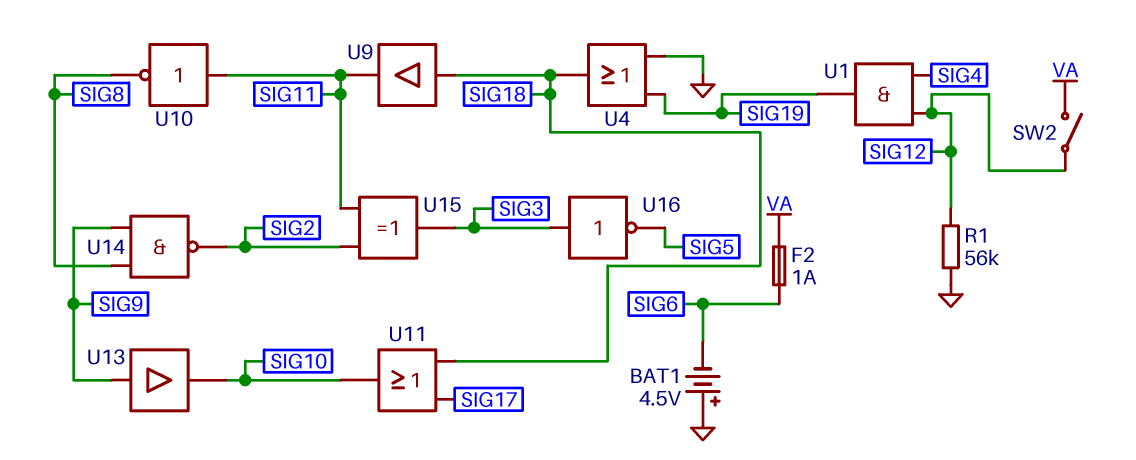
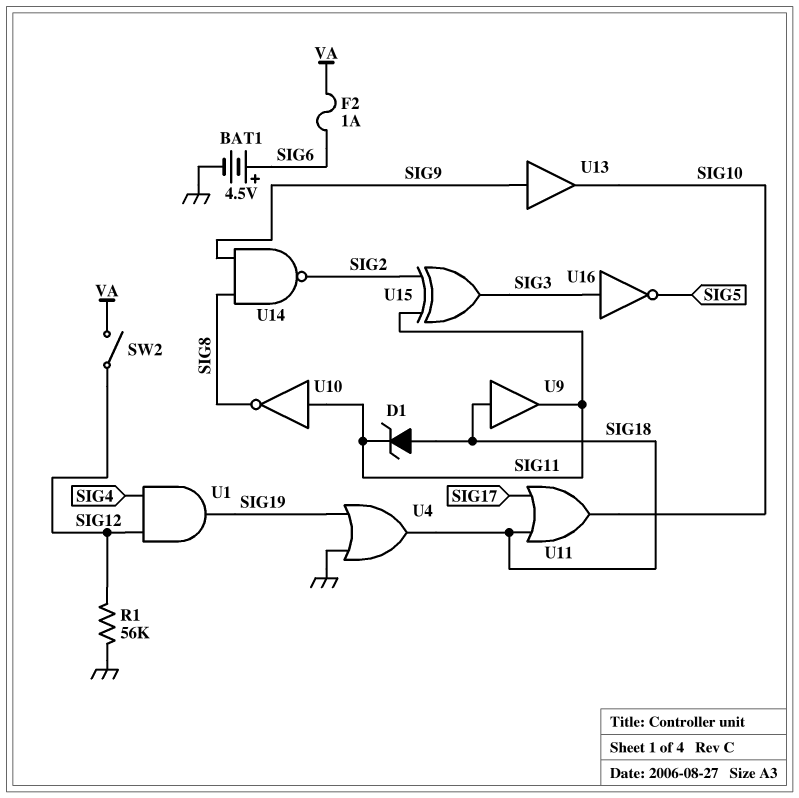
BAT1: 4.5V (plus GND, minus SIG6) -> 4.5V (plus SIG6, minus GND)
D1: none -> zener (A SIG18, K SIG11)

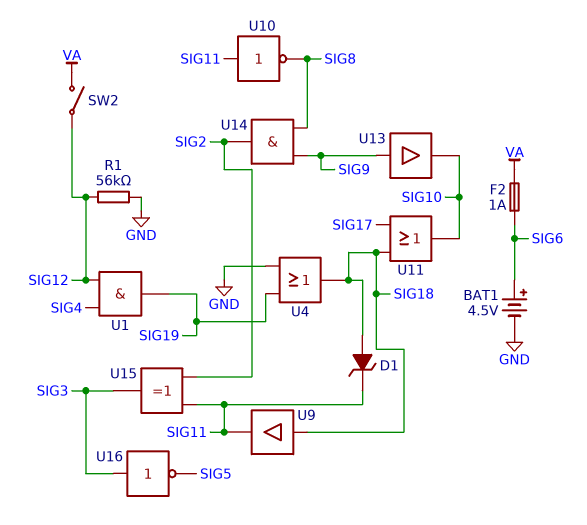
U14: NAND (in SIG8, in SIG9, out SIG2) -> AND (in SIG8, in SIG9, out SIG2)

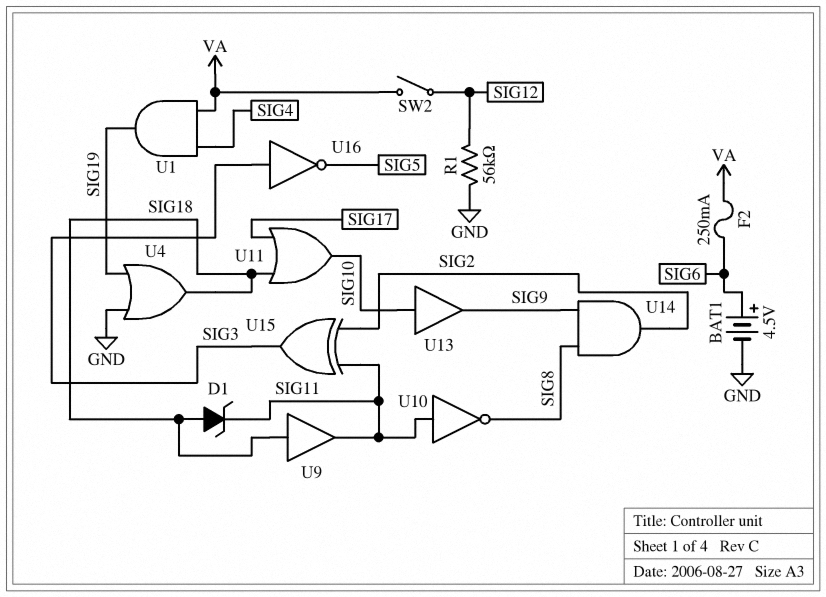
F2: 1A (SIG6, VA) -> 250mA (SIG6, VA)
U1: AND (in SIG4, in SIG12, out SIG19) -> AND (in SIG4, in VA, out SIG19)
U13: buffer (in SIG9, out SIG10) -> buffer (in SIG10, out SIG9)

